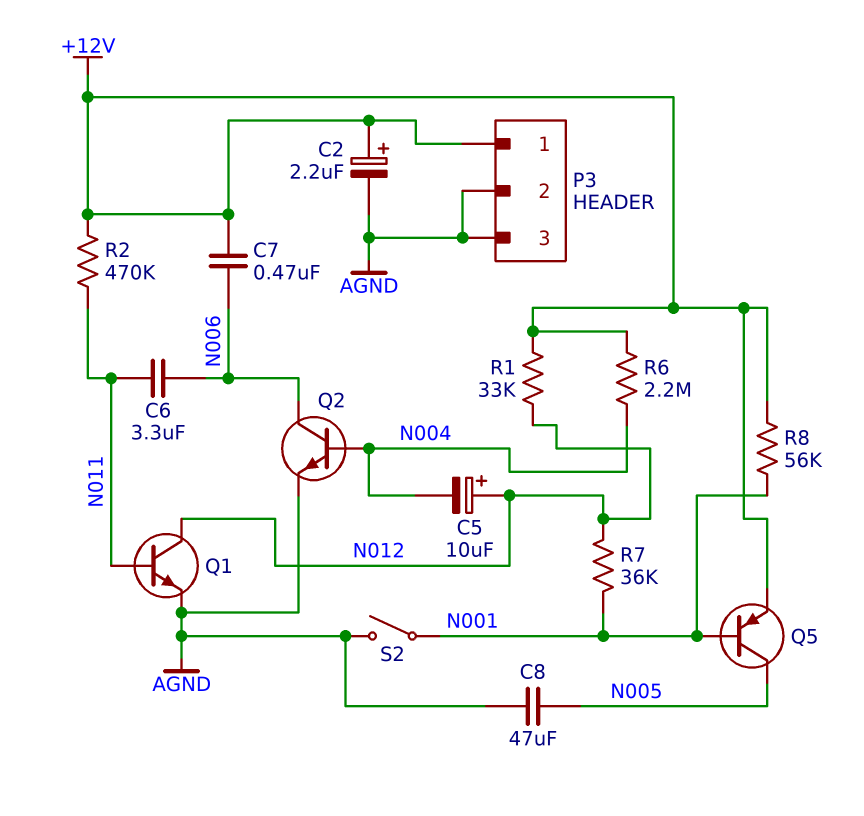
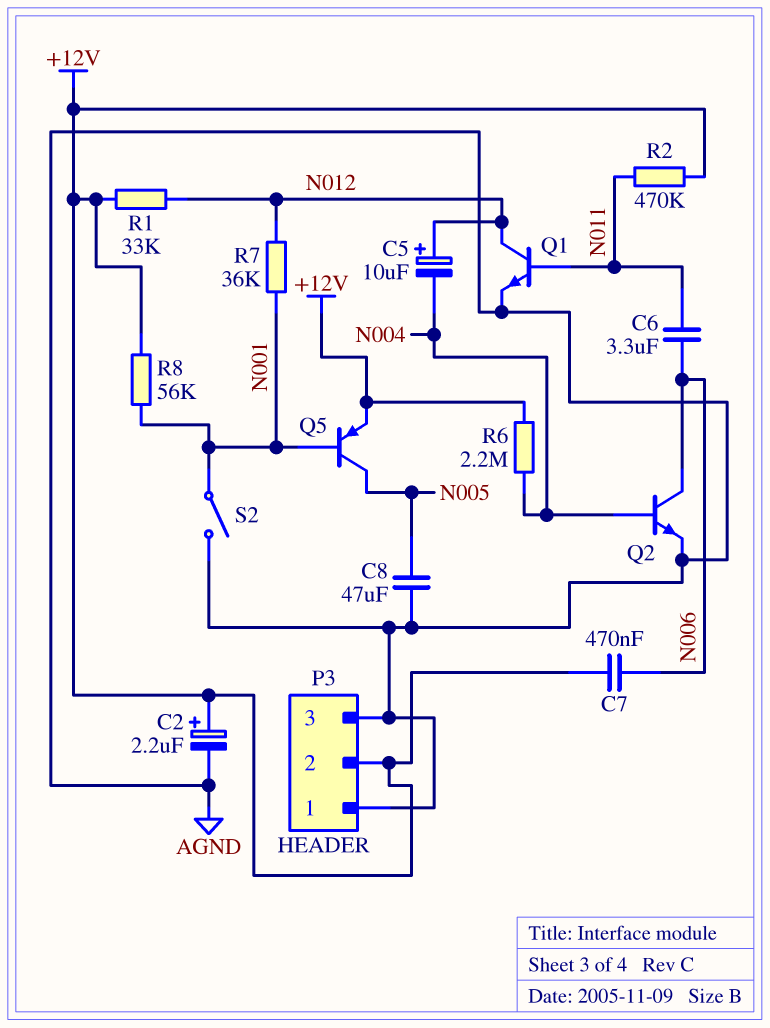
P3 pin 1: +12V -> AGND
P3 pin 2: AGND -> +12V

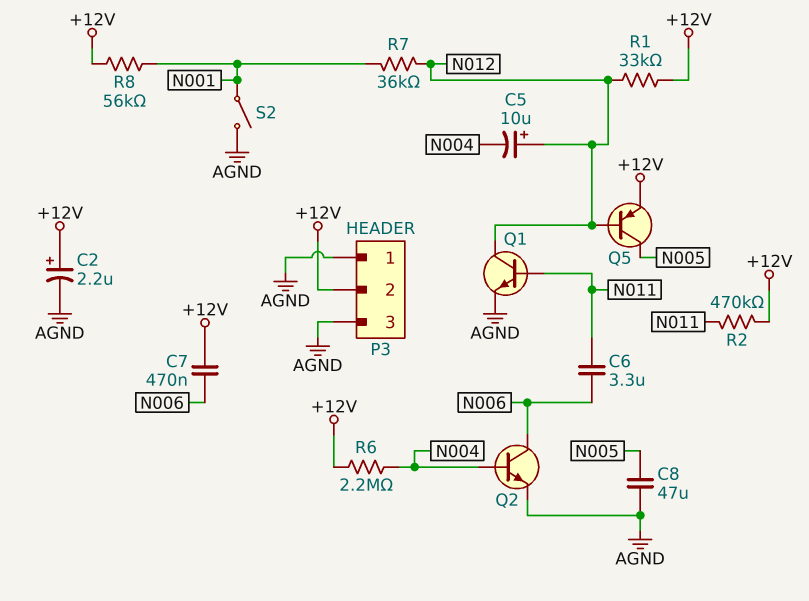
Q5: PNP (B N001, C N005, E +12V) -> PNP (B N012, C N005, E +12V)

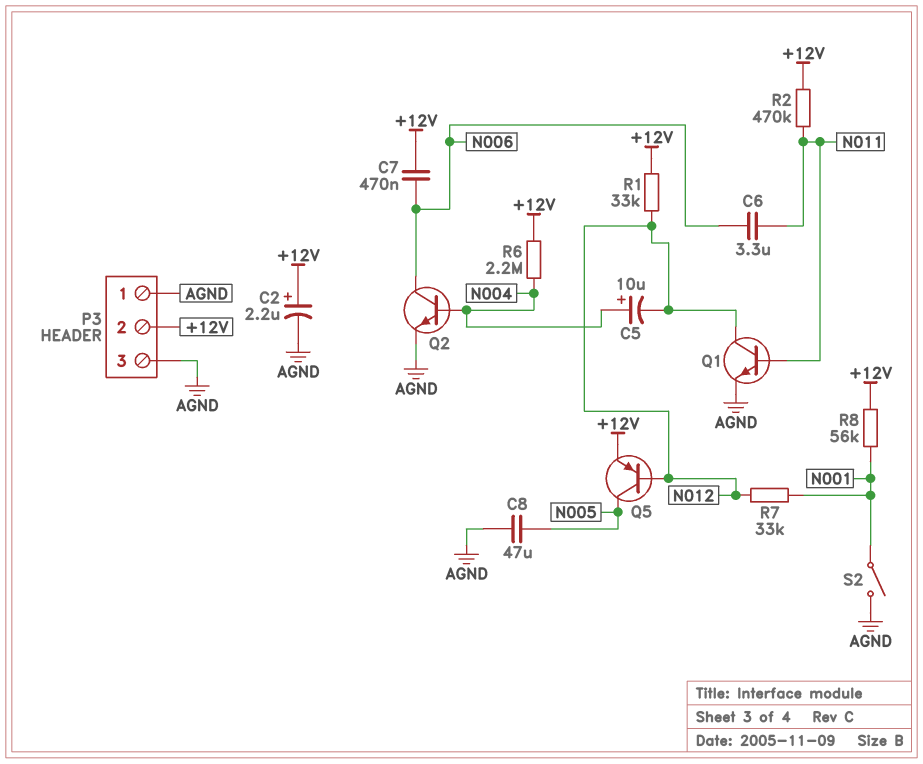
C5: 10uF (plus N012, minus N004) -> 10uF (plus N004, minus N012)
R7: 36k (N001, N012) -> 33k (N001, N012)

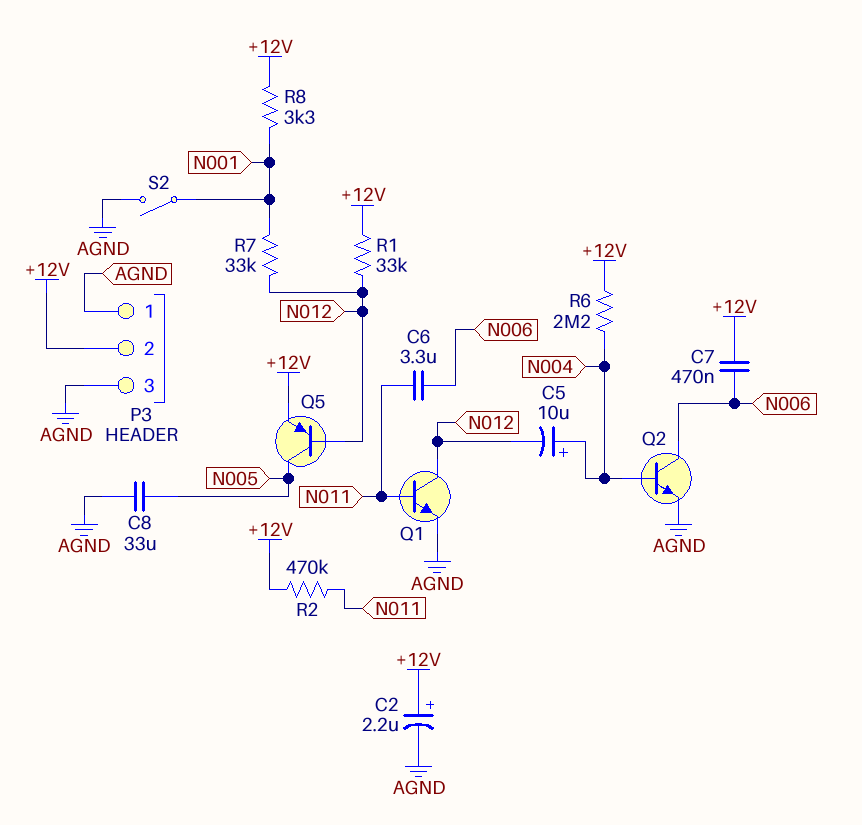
C8: 47uF (AGND, N005) -> 33uF (AGND, N005)
R8: 56k (+12V, N001) -> 3.3k (+12V, N001)

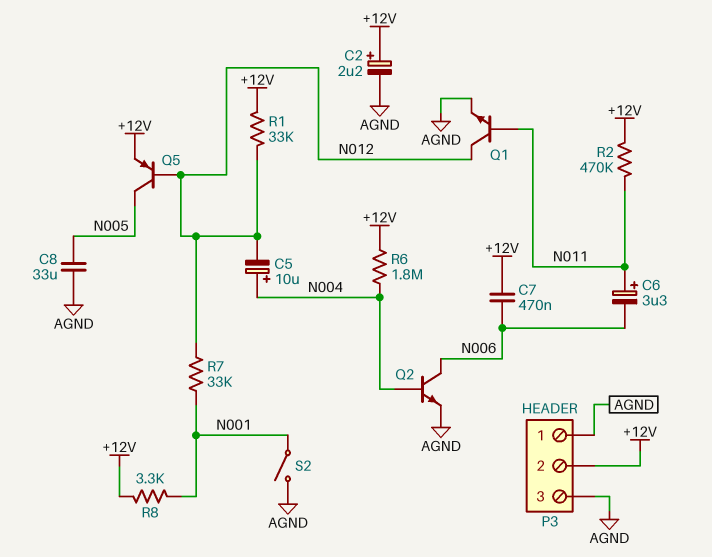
C6: 3.3uF (N006, N011) -> 3.3uF (plus N011, minus N006)
R6: 2.2M (+12V, N004) -> 1.8M (+12V, N004)

